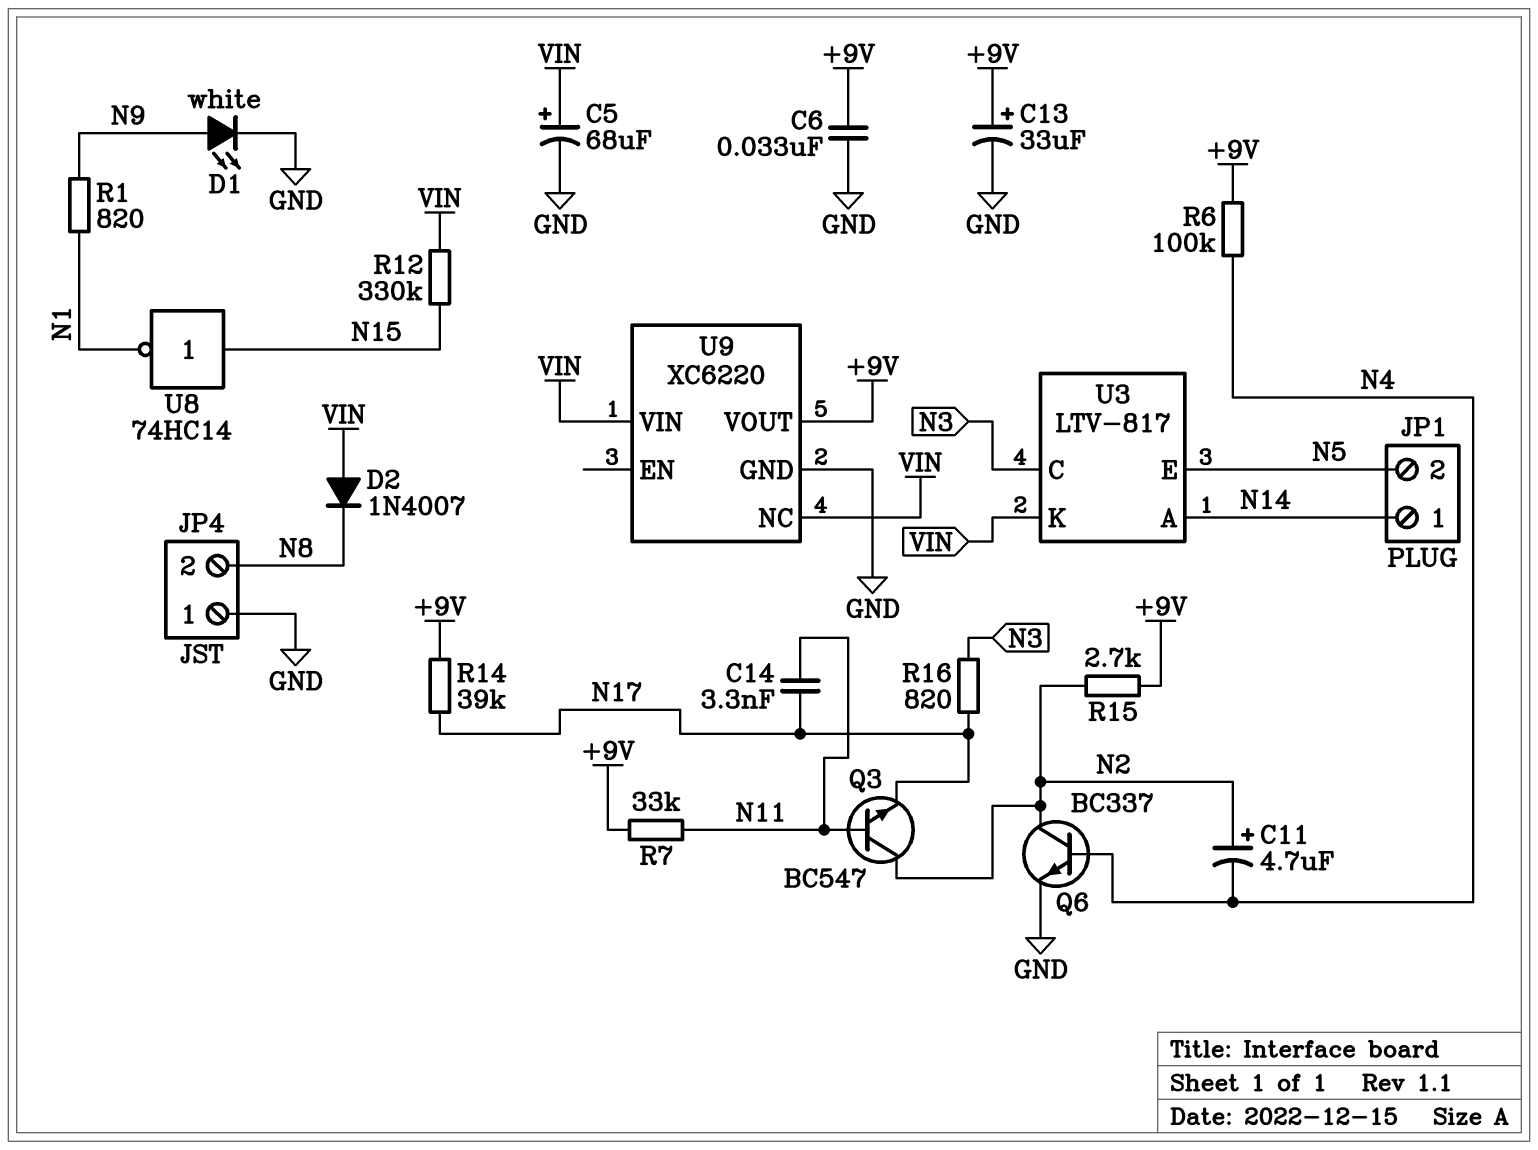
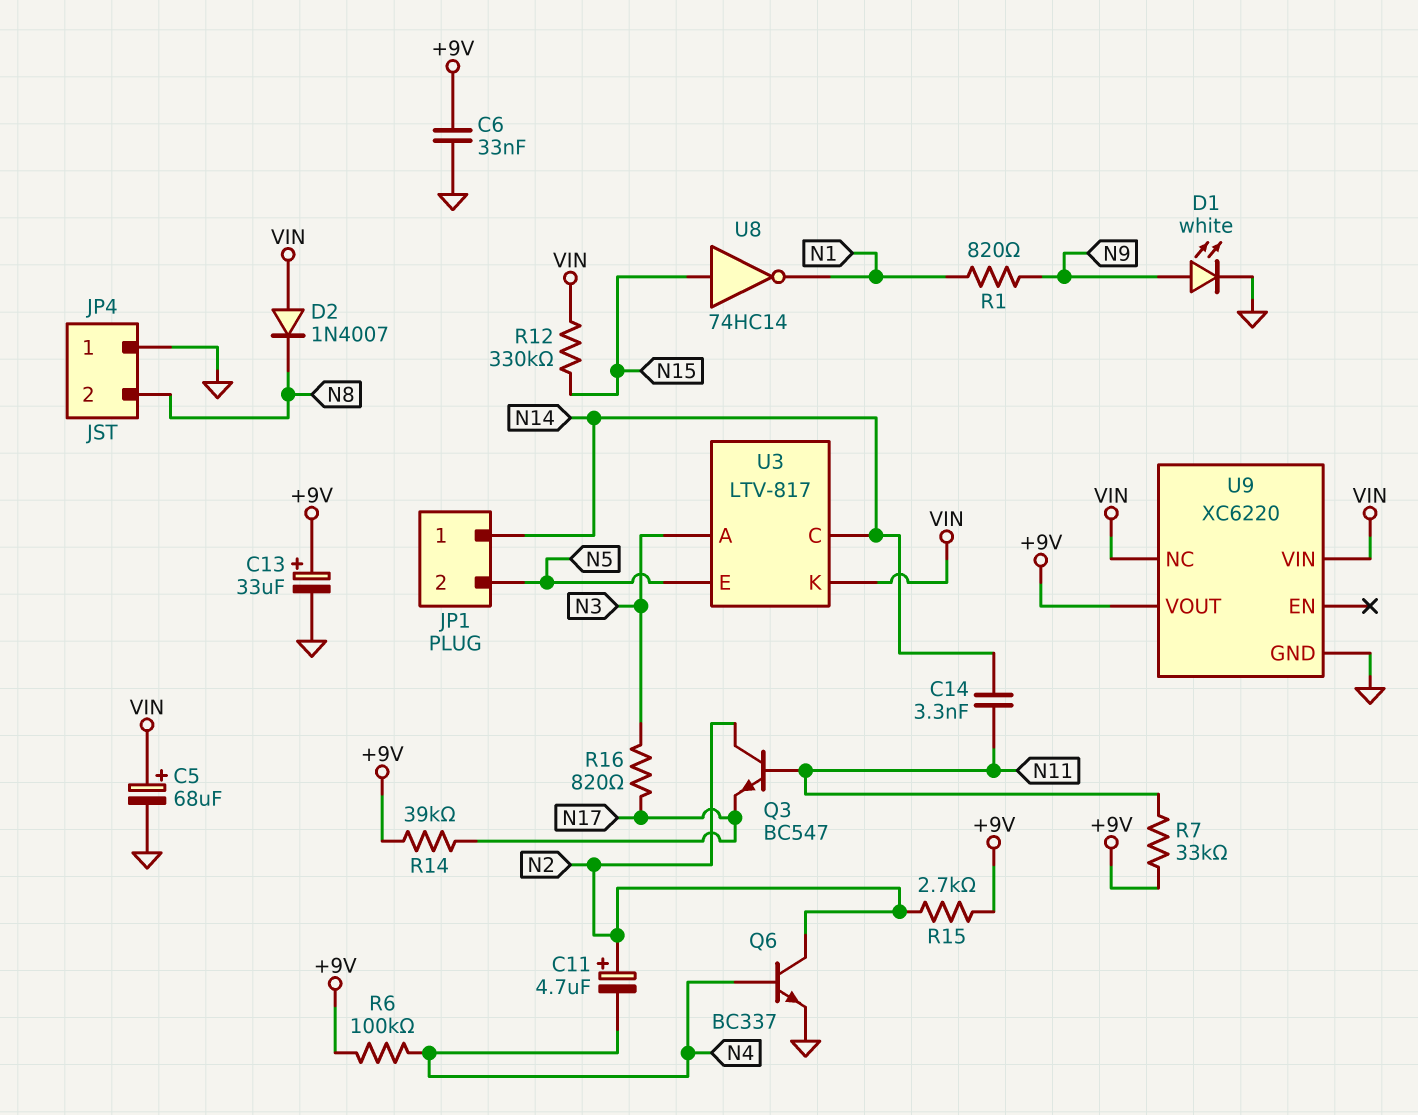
C14: 3.3nF (N11, N17) -> 3.3nF (N11, N14)
U3 pin A: N14 -> N3
U3 pin C: N3 -> N14

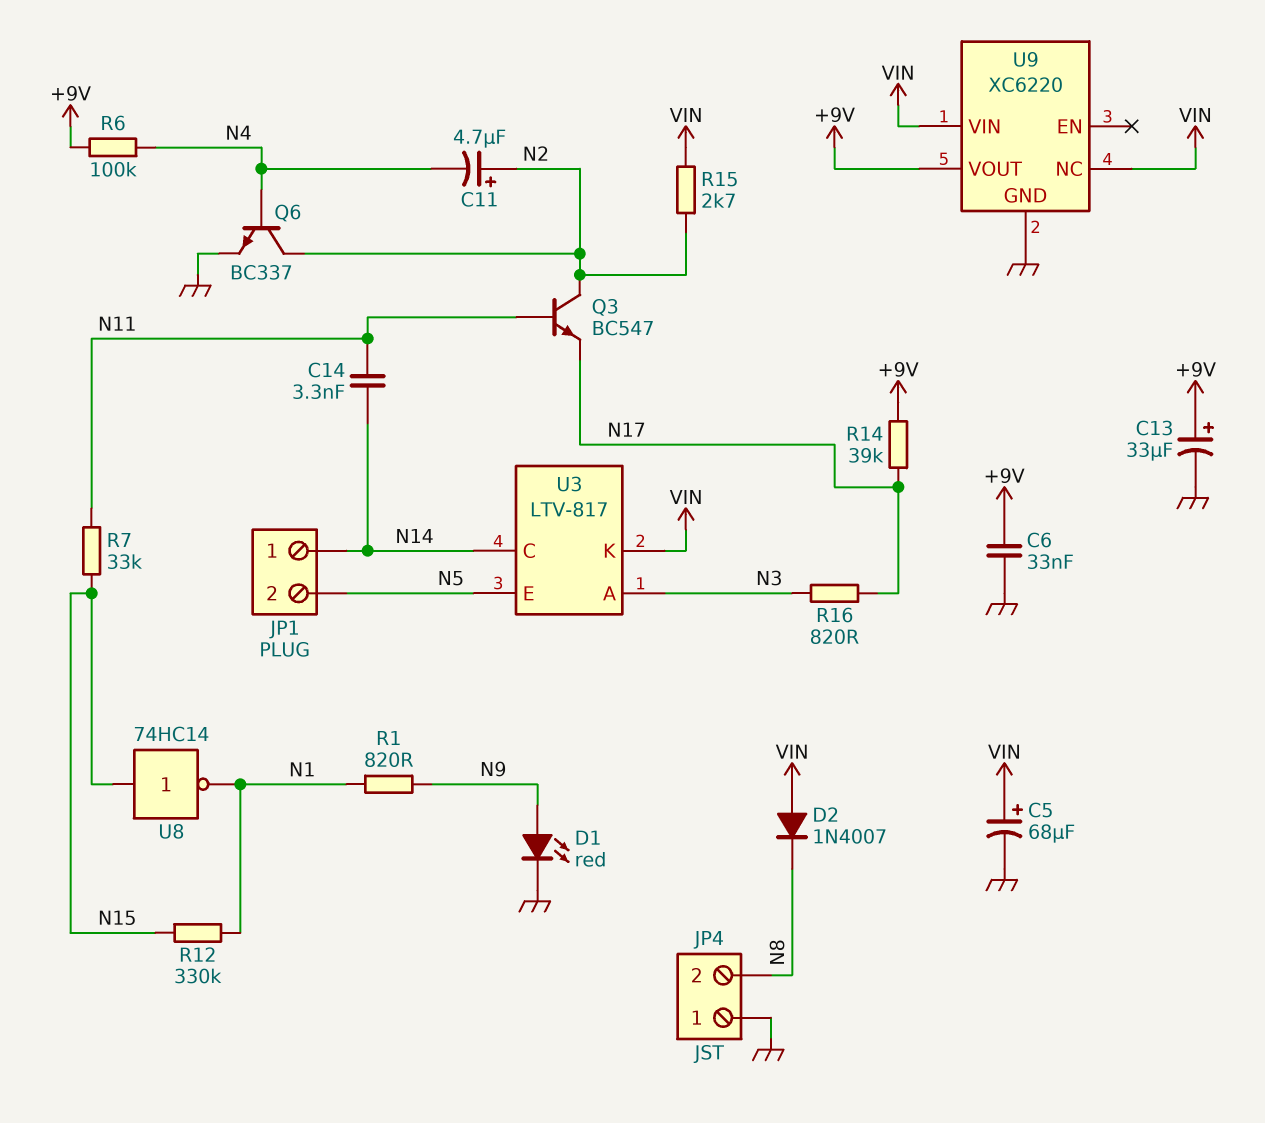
D1: LED white (A N9, K GND) -> LED red (A N9, K GND)
R7: 33k (+9V, N11) -> 33k (N11, N15)
R12: 330k (N15, VIN) -> 330k (N1, N15)
R15: 2.7k (+9V, N2) -> 2.7k (N2, VIN)

